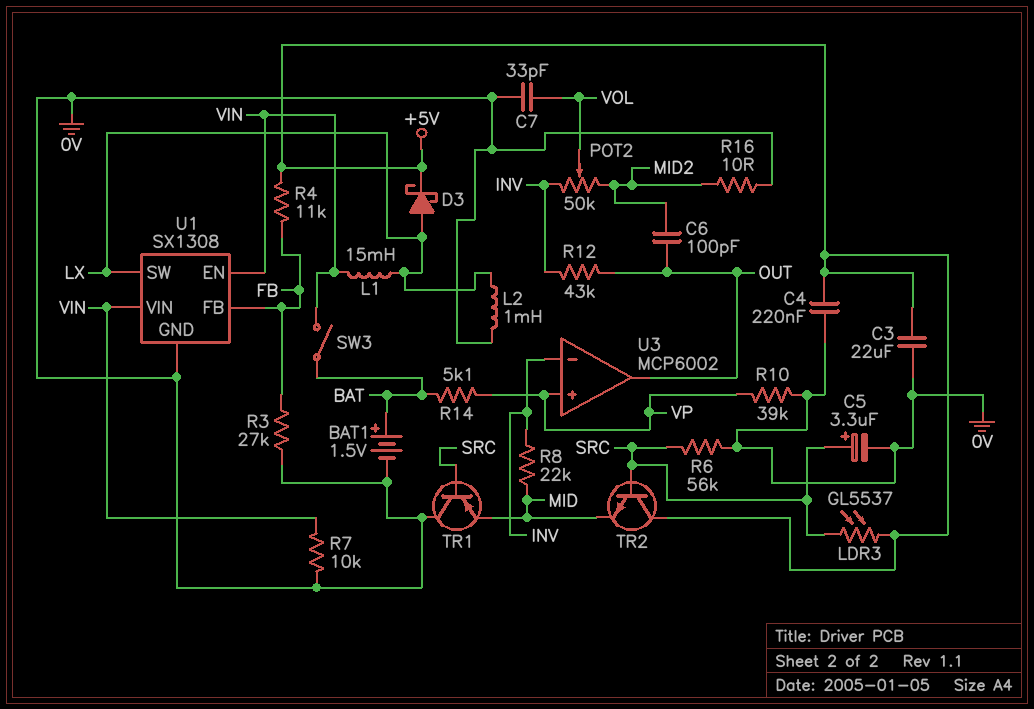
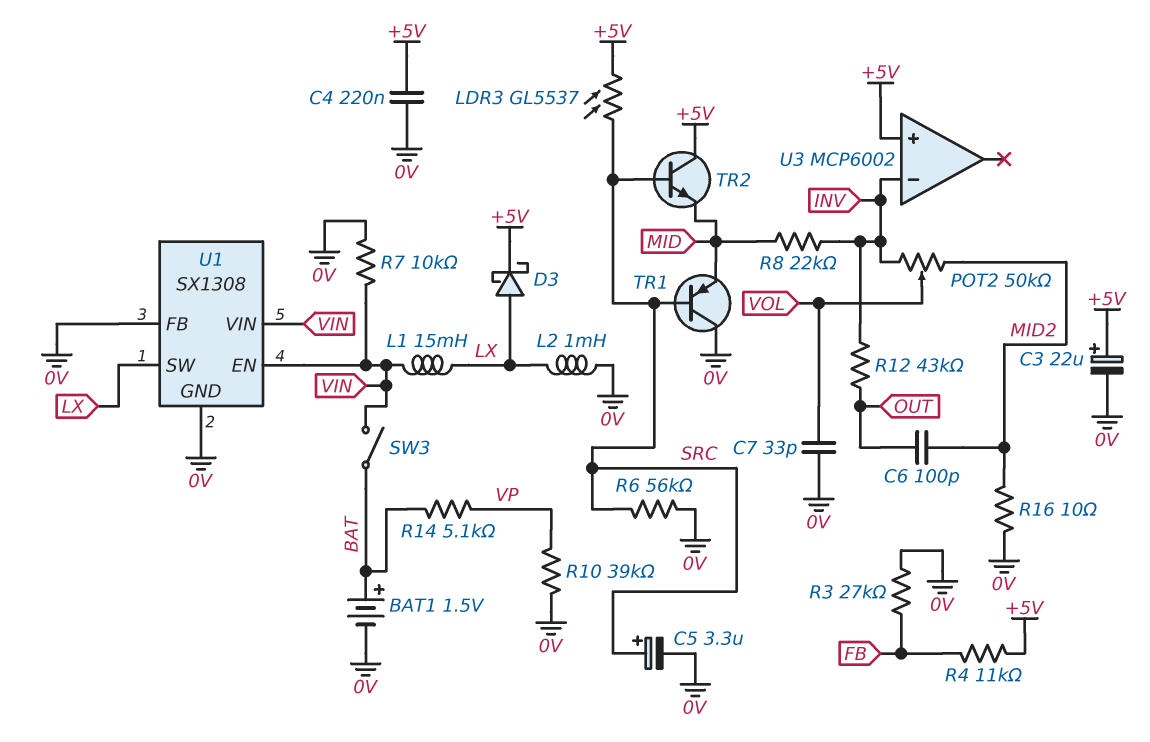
C3: 22uF (+5V, 0V) -> 22uF (plus +5V, minus 0V)
U1 pin FB: FB -> 0V
U3 pin in+: VP -> +5V
U3 pin out: OUT -> none

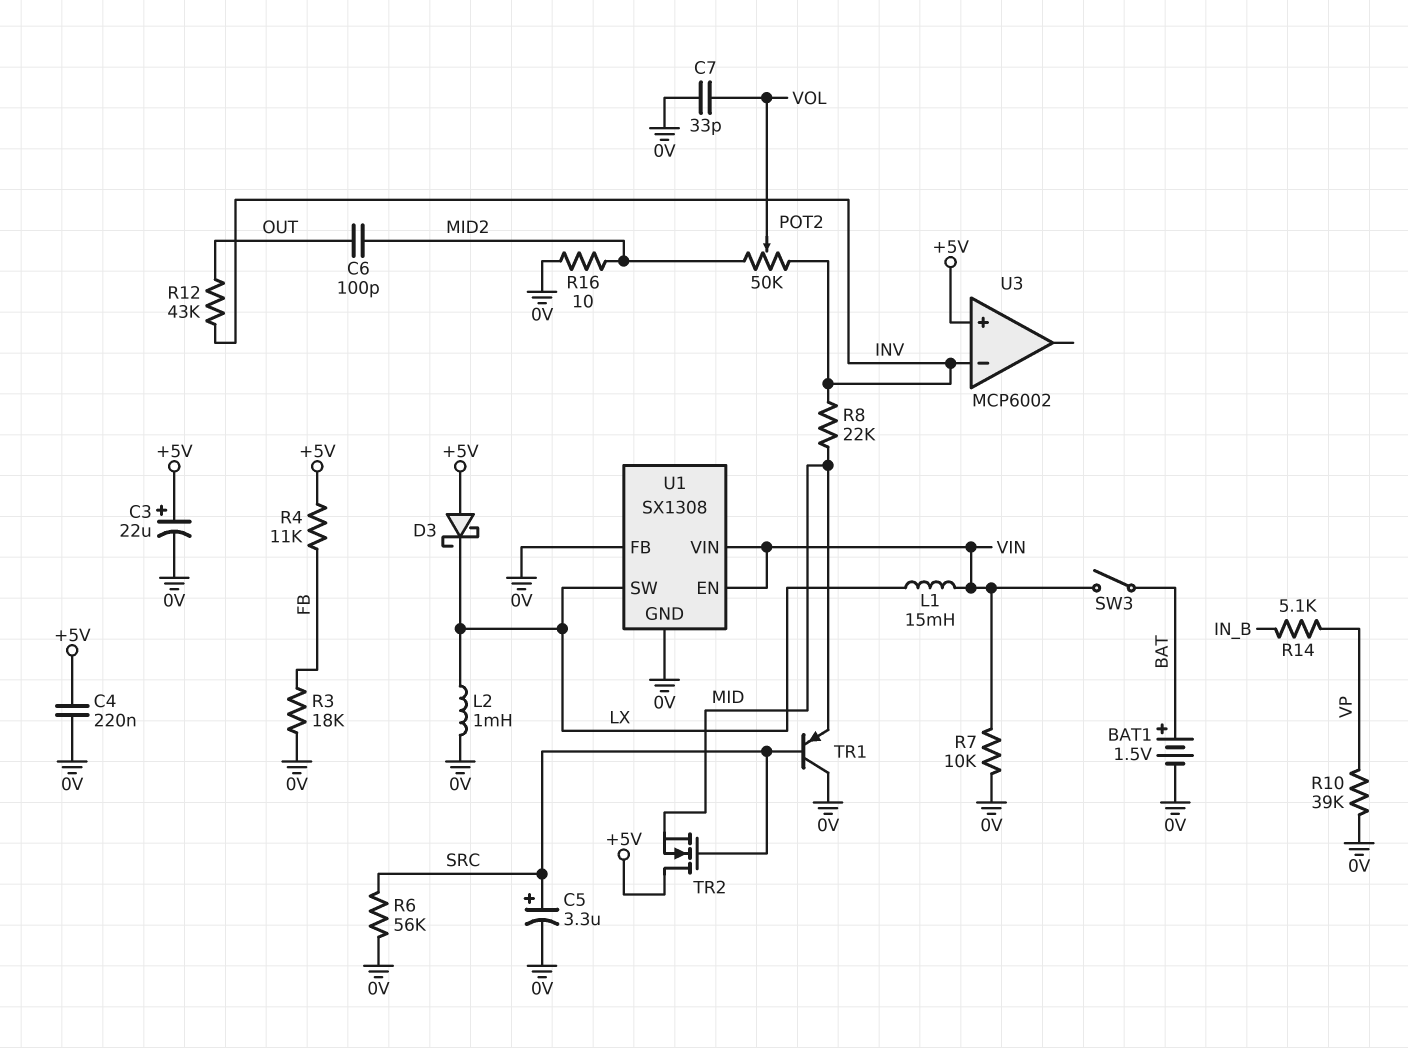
D3: schottky (A LX, K +5V) -> schottky (A +5V, K LX)
LDR3: GL5537 (+5V, SRC) -> none
R3: 27k (0V, FB) -> 18k (0V, FB)
R14: 5.1k (BAT, VP) -> 5.1k (IN_B, VP)
TR2: NPN (B SRC, C +5V, E MID) -> NMOS (G SRC, D +5V, S MID)

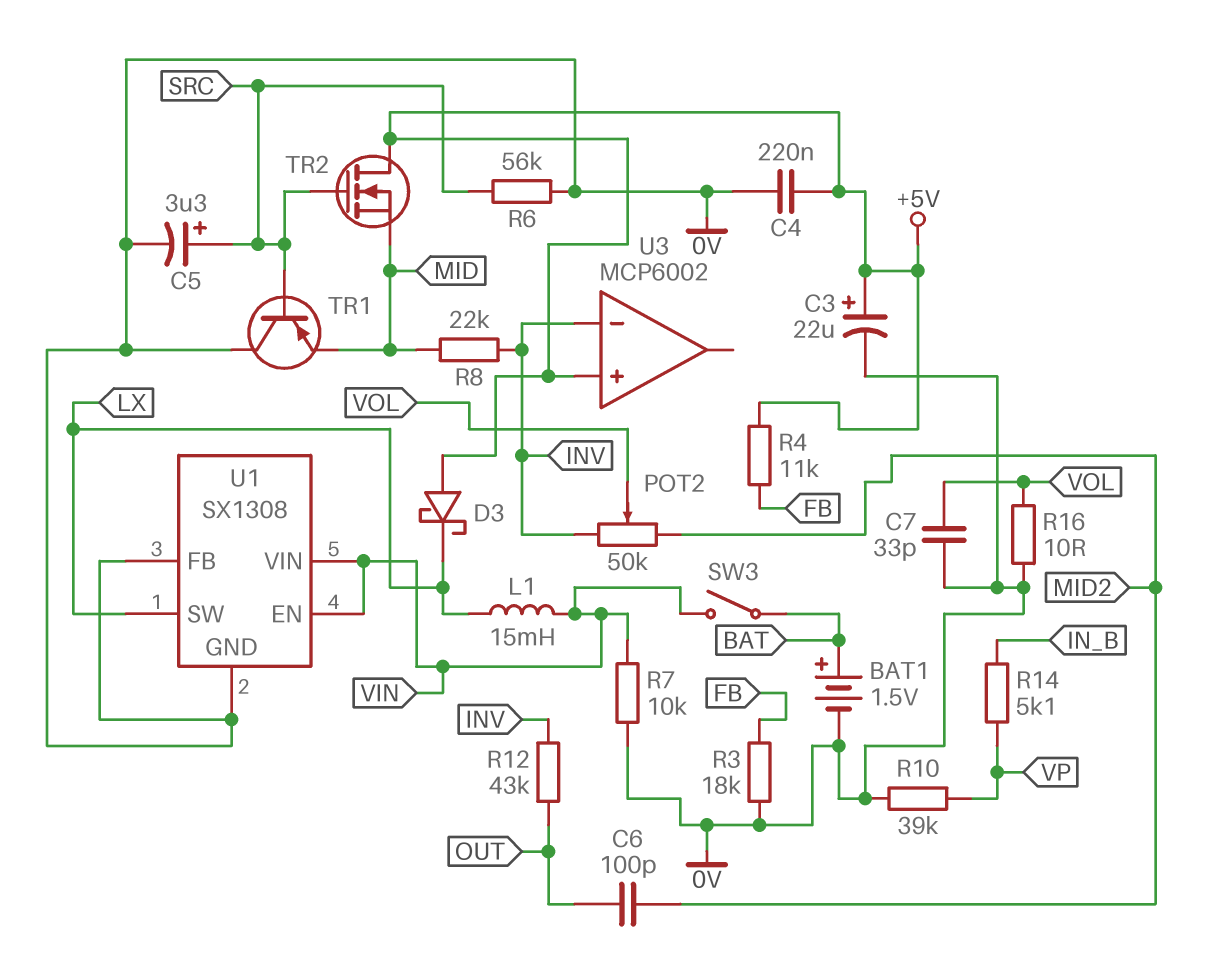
L2: 1mH (0V, LX) -> none
R16: 10 (0V, MID2) -> 10 (0V, VOL)

